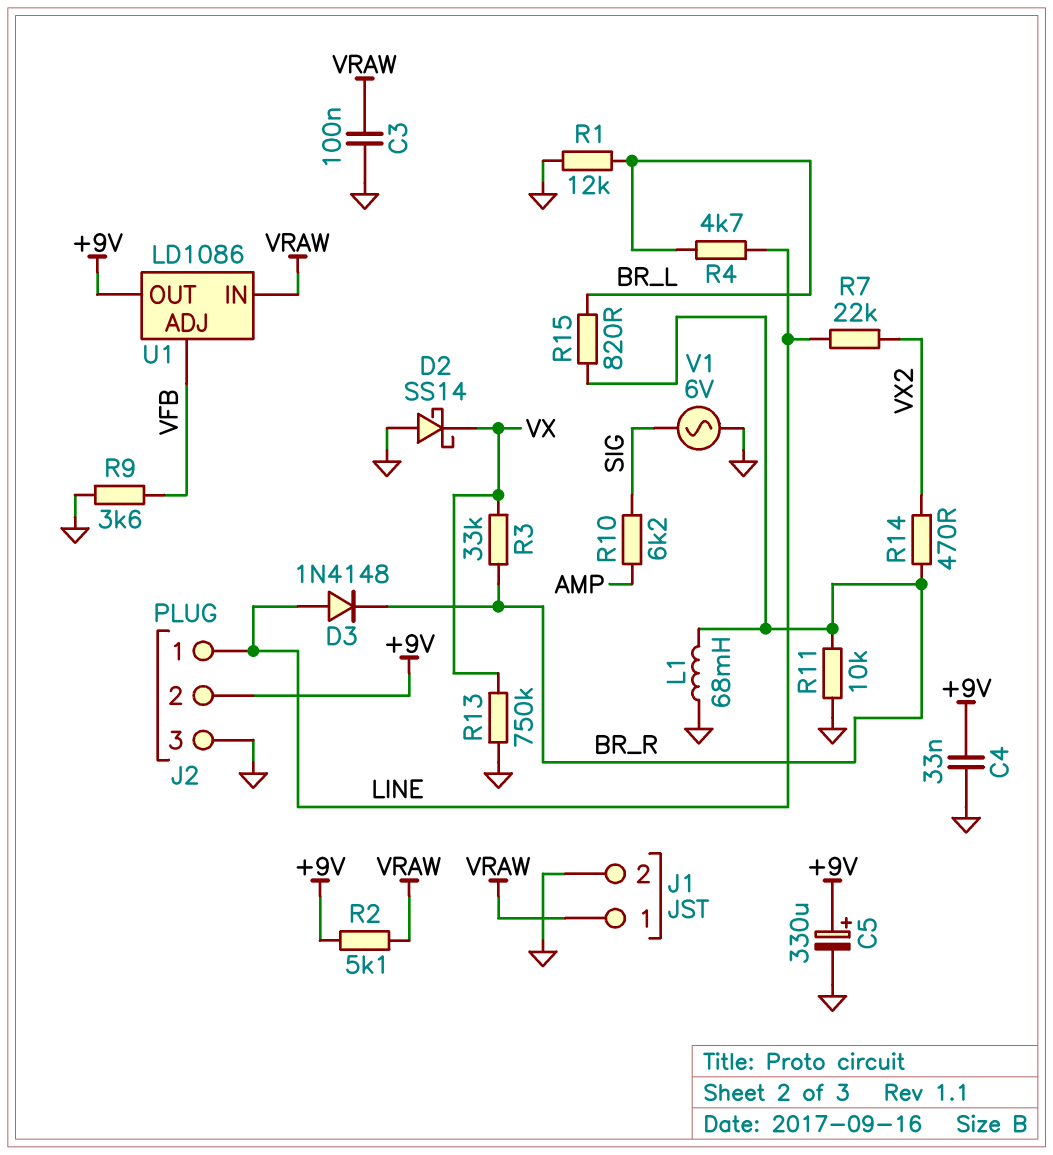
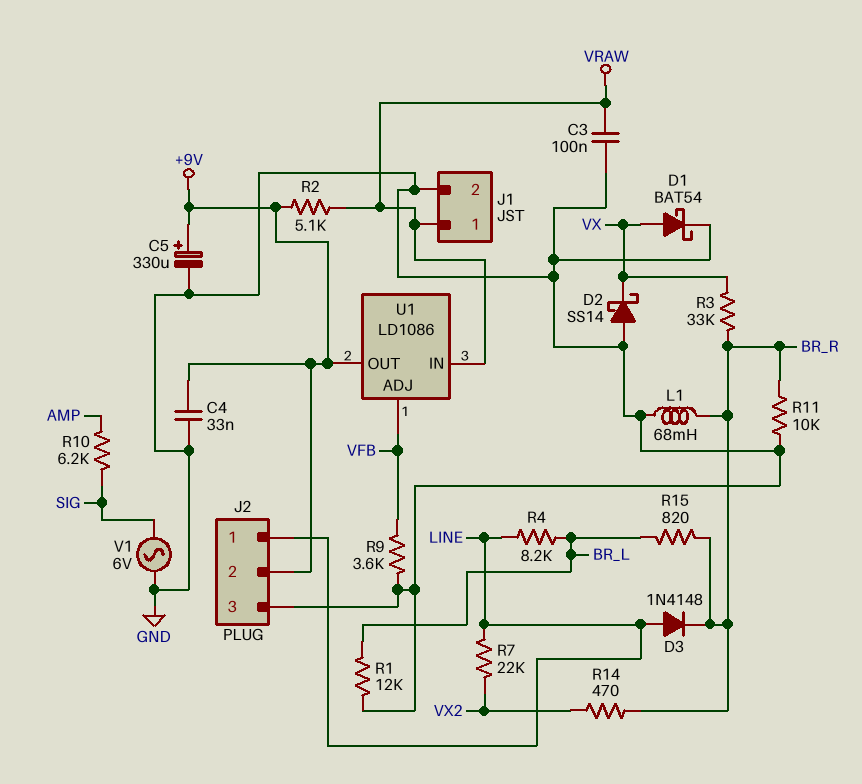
D1: none -> schottky BAT54 (A VX, K GND)
R4: 4.7k (BR_L, LINE) -> 8.2k (BR_L, LINE)
R13: 750k (GND, VX) -> none

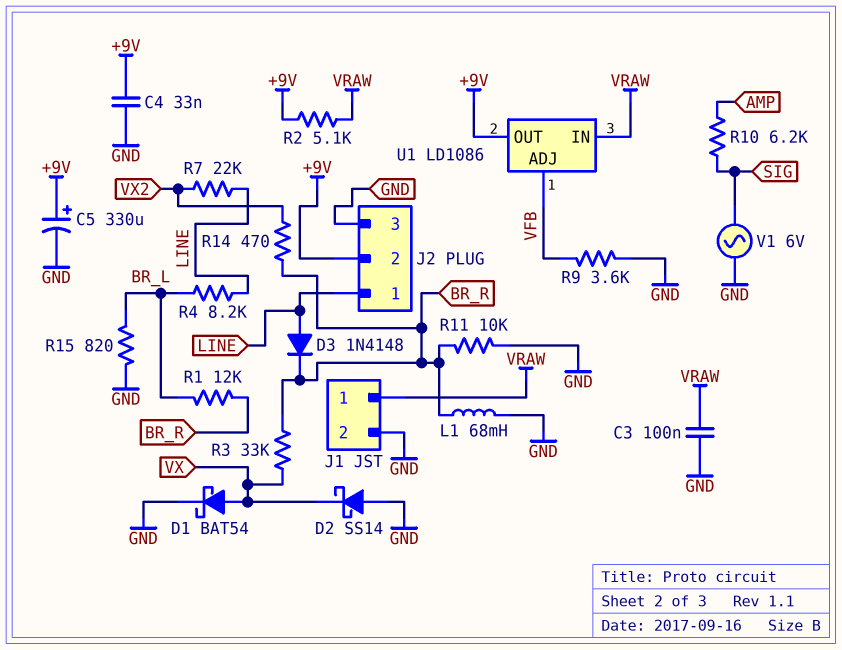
R1: 12k (BR_L, GND) -> 12k (BR_L, BR_R)
R15: 820 (BR_L, BR_R) -> 820 (BR_L, GND)

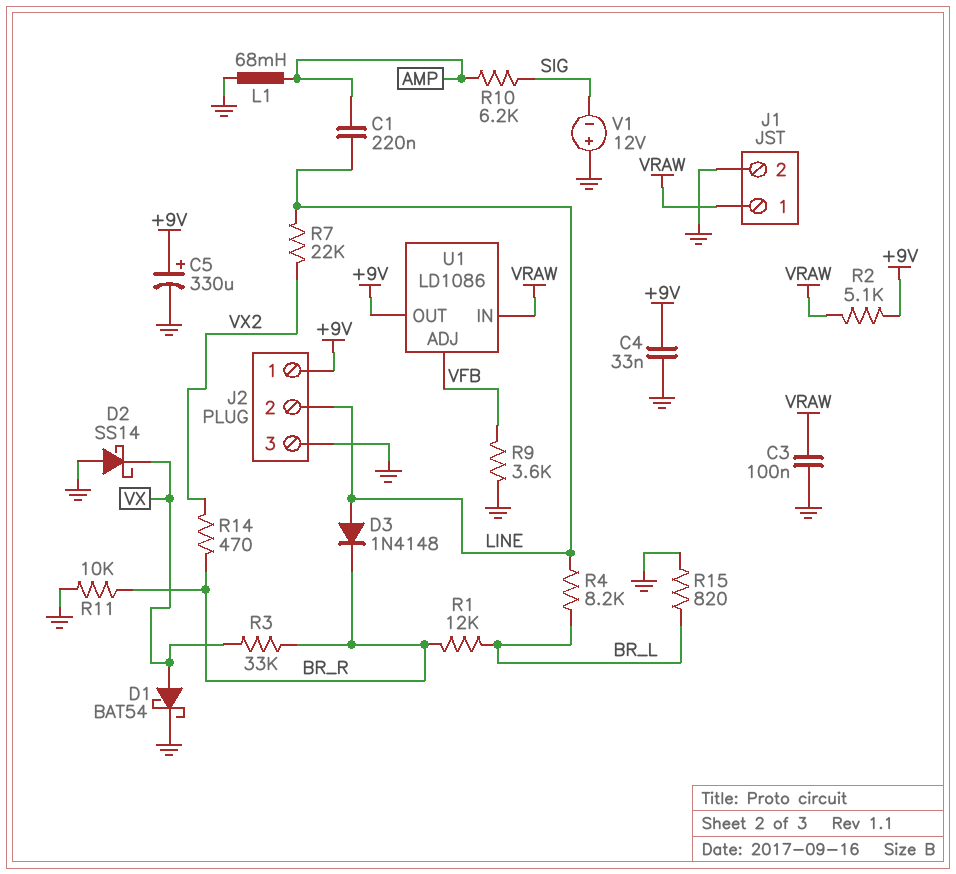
C1: none -> 220nF (AMP, LINE)
J2 pin 1: LINE -> +9V
J2 pin 2: +9V -> LINE
L1: 68mH (BR_R, GND) -> 68mH (AMP, GND)
V1: AC 6V (GND, SIG) -> 12V (plus GND, minus SIG)

